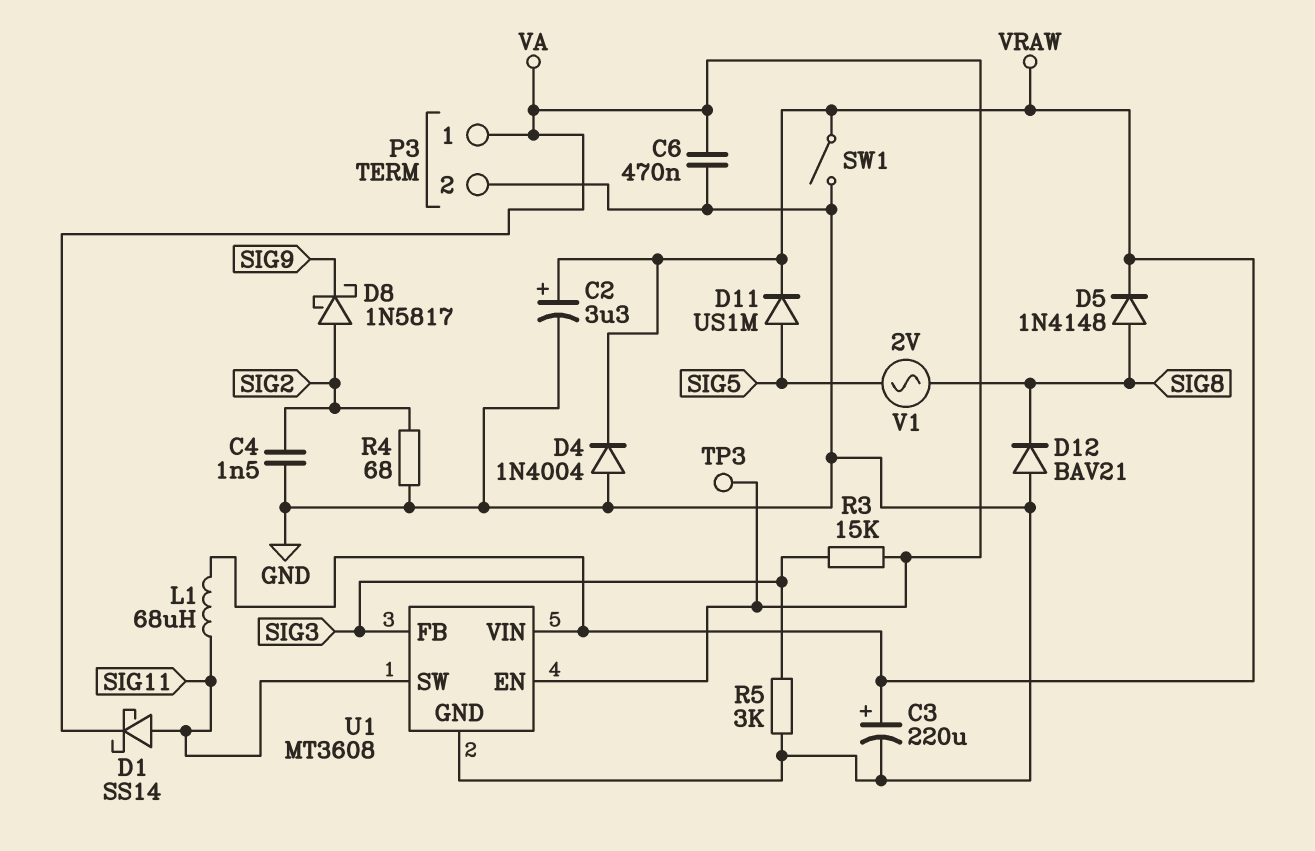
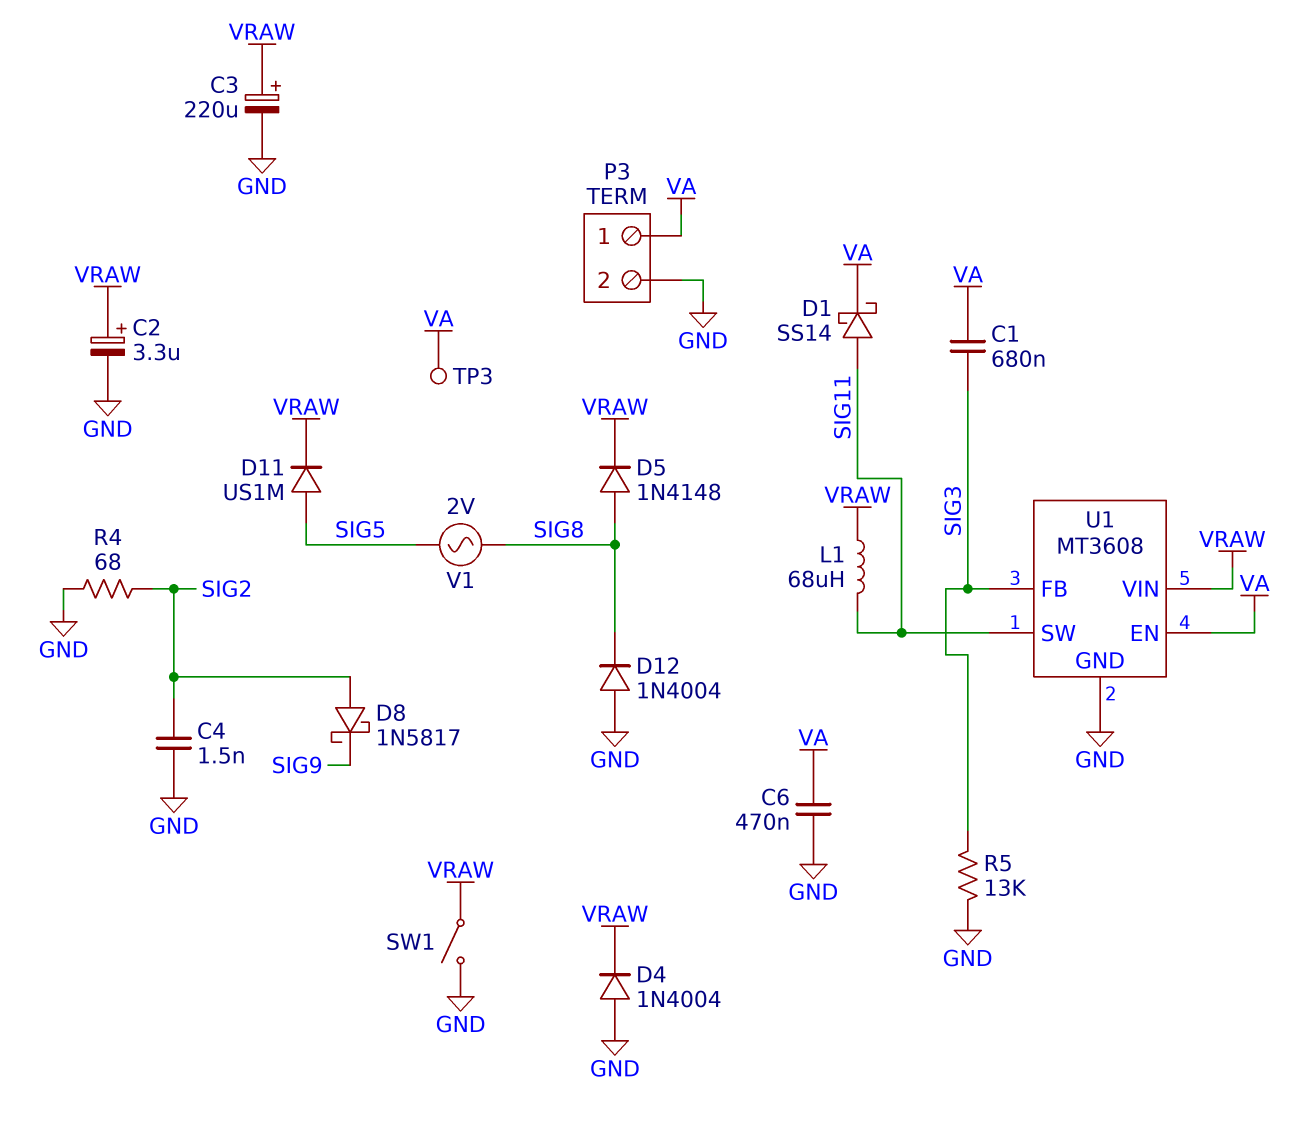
C1: none -> 680nF (SIG3, VA)
D12: diode BAV21 (A GND, K SIG8) -> diode 1N4004 (A GND, K SIG8)
R3: 15k (SIG3, VA) -> none
R5: 3k (GND, SIG3) -> 13k (GND, SIG3)

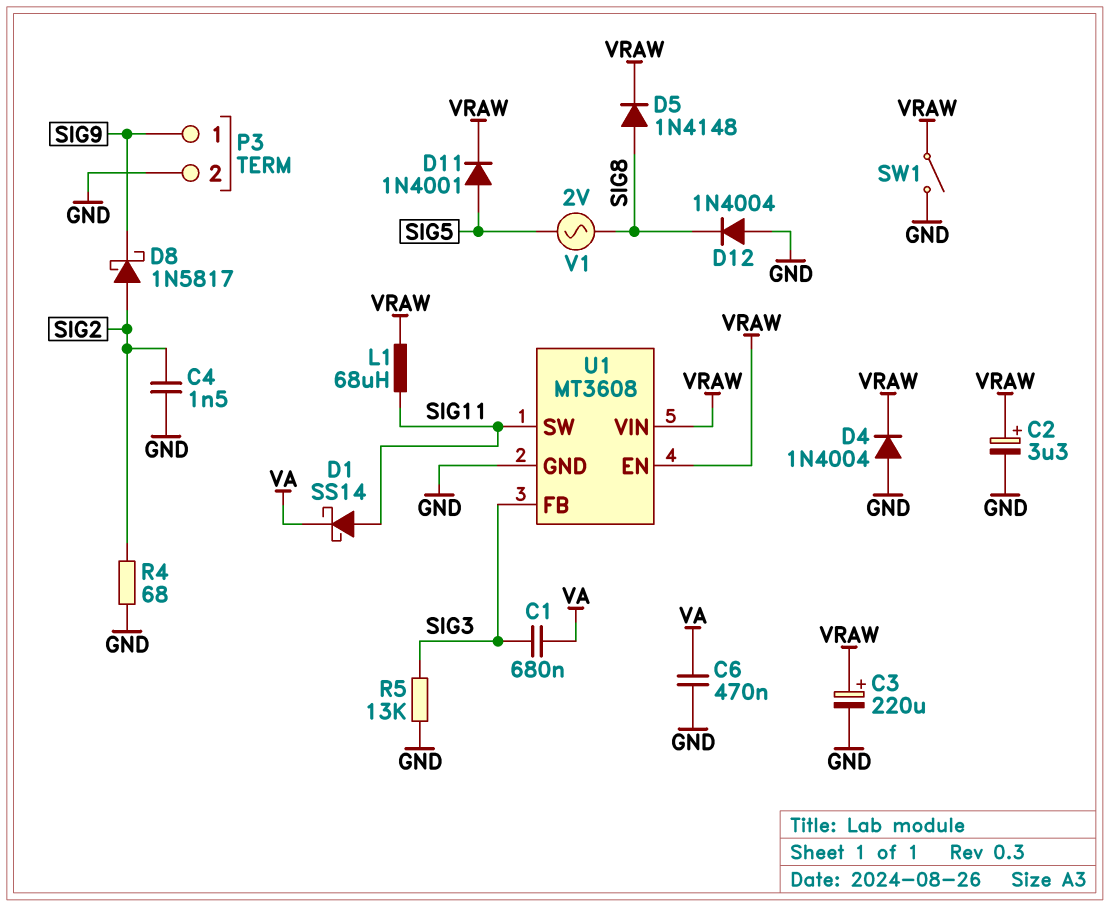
D11: diode US1M (A SIG5, K VRAW) -> diode 1N4001 (A SIG5, K VRAW)
P3 pin 1: VA -> SIG9
TP3: test point (VA) -> none
U1 pin EN: VA -> VRAW

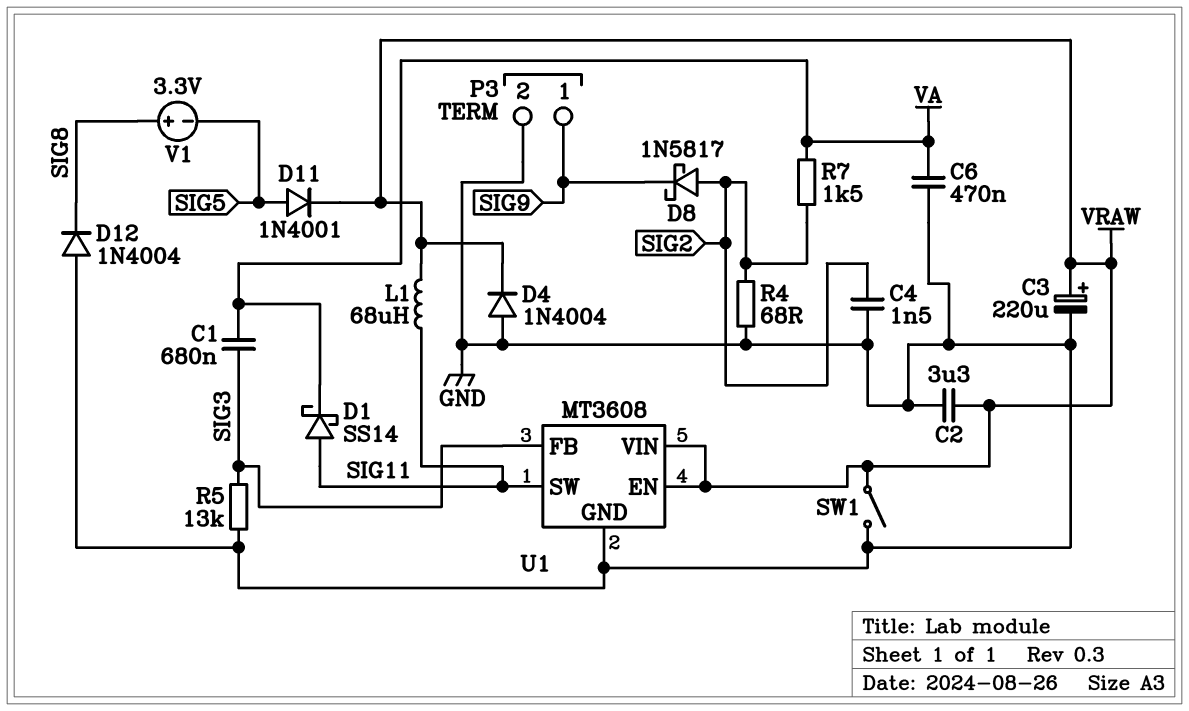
C2: 3.3uF (plus VRAW, minus GND) -> 3.3uF (GND, VRAW)
D5: diode 1N4148 (A SIG8, K VRAW) -> none
R7: none -> 1.5k (SIG2, VA)
V1: AC 2V (SIG5, SIG8) -> 3.3V (plus SIG8, minus SIG5)

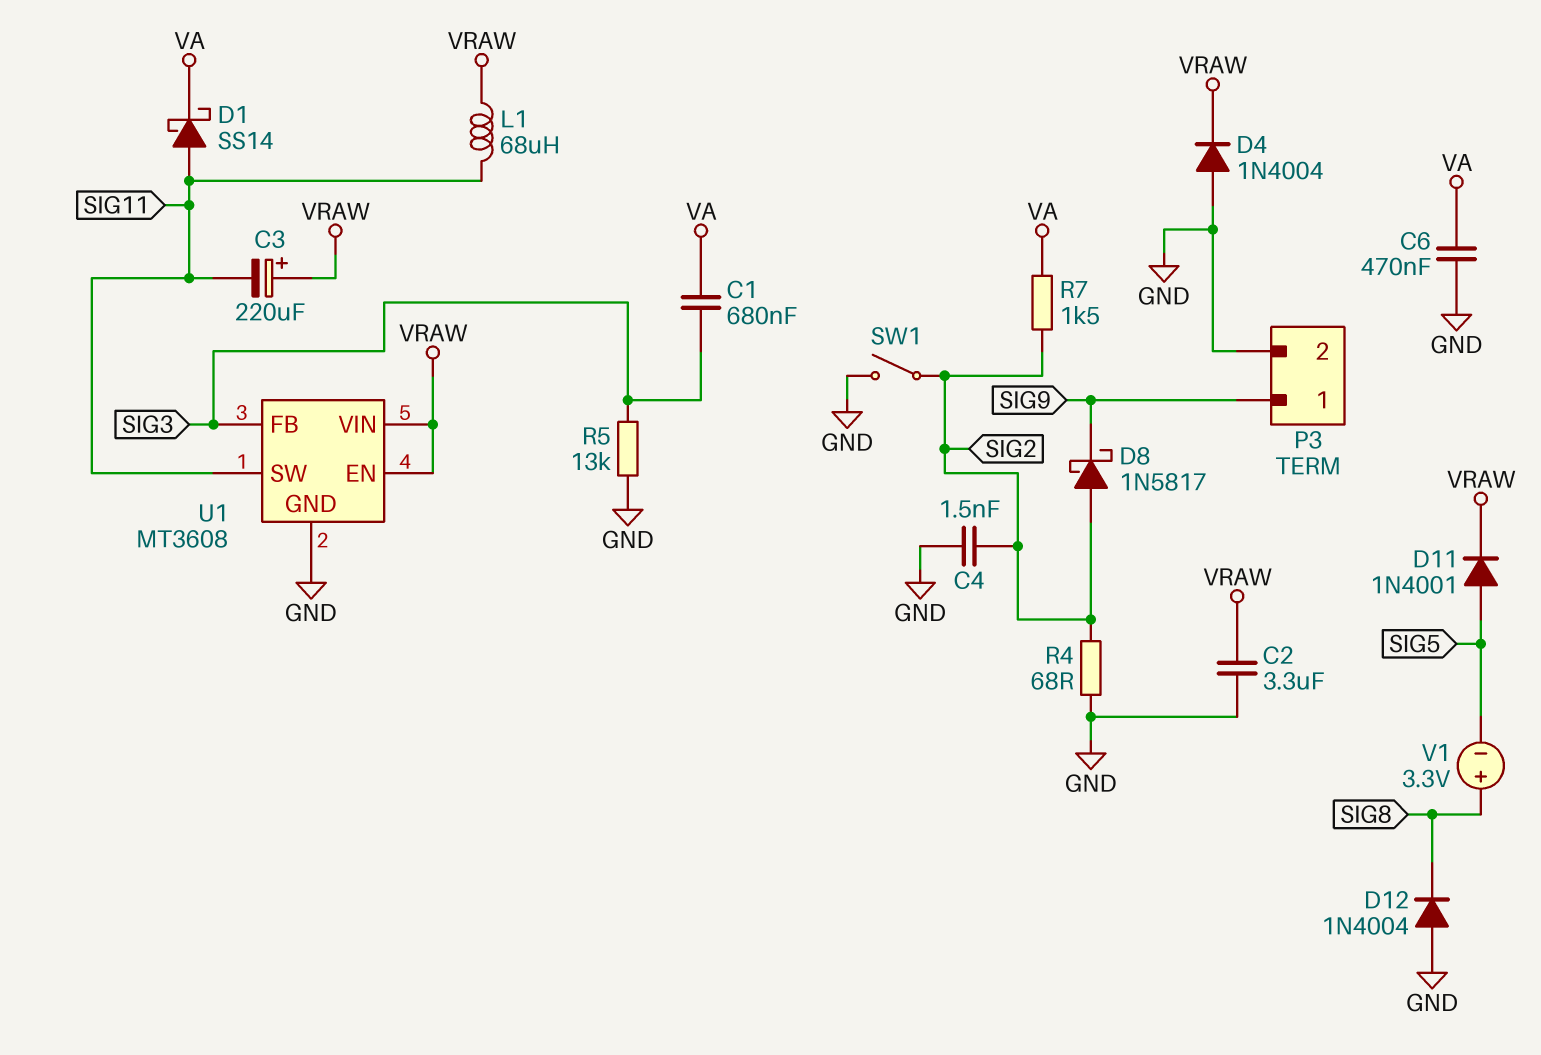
C3: 220uF (plus VRAW, minus GND) -> 220uF (plus VRAW, minus SIG11)
SW1: switch (GND, VRAW) -> switch (GND, SIG2)

